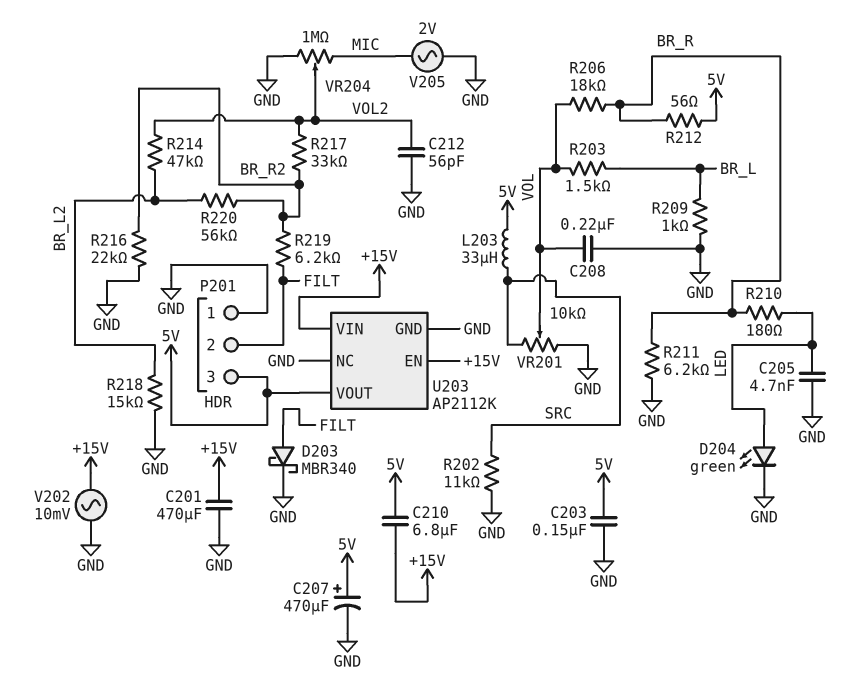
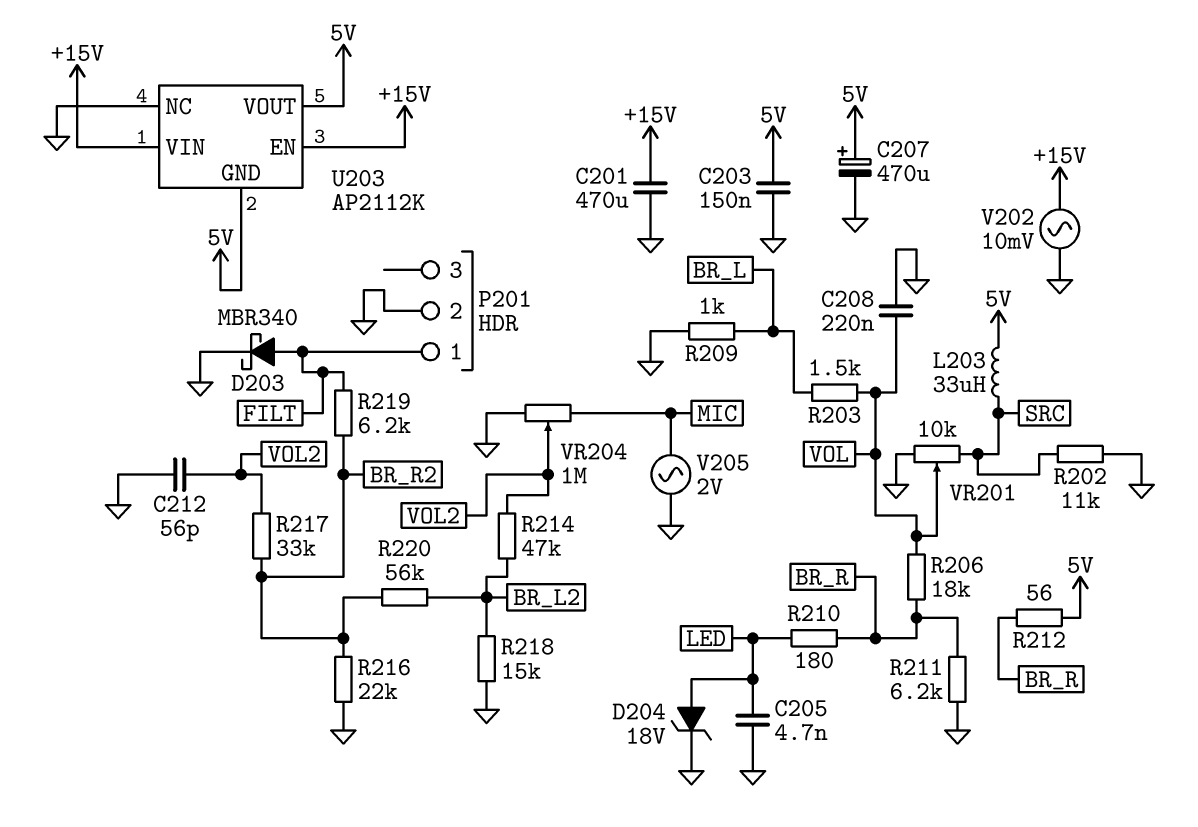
C210: 6.8uF (+15V, 5V) -> none
D204: LED green (A LED, K GND) -> zener 18V (A LED, K GND)
P201 pin 1: GND -> FILT
P201 pin 2: FILT -> GND
P201 pin 3: 5V -> none
U203 pin GND: GND -> 5V

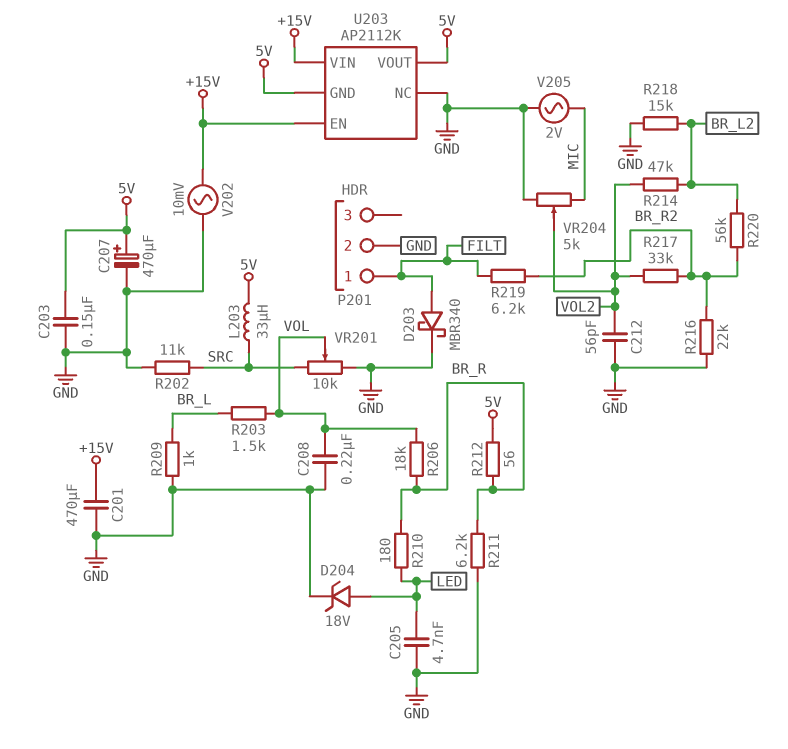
VR204: 1M (GND, MIC, wiper VOL2) -> 5k (GND, MIC, wiper VOL2)

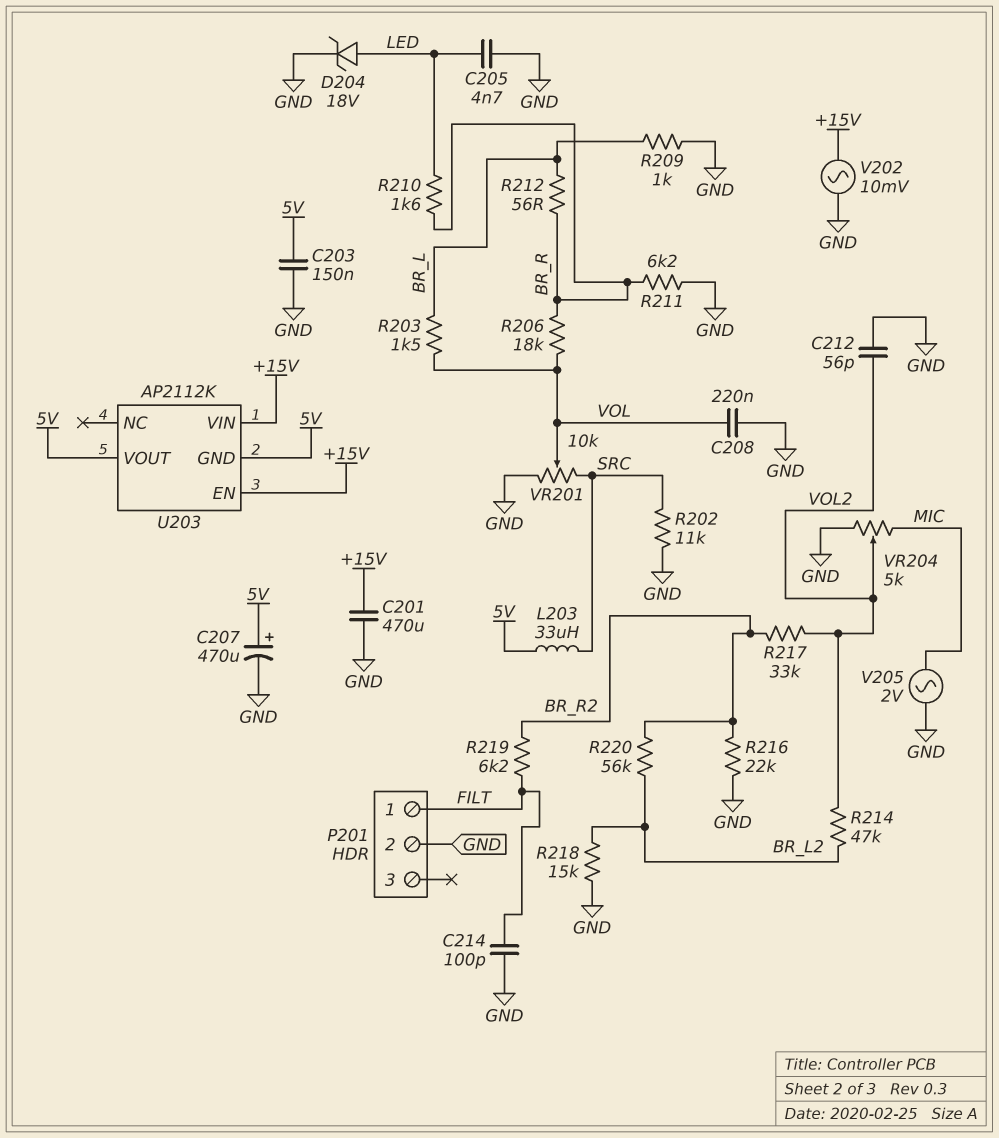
C214: none -> 100pF (FILT, GND)
D203: schottky MBR340 (A FILT, K GND) -> none
R210: 180 (BR_R, LED) -> 1.6k (BR_R, LED)
R212: 56 (5V, BR_R) -> 56 (BR_L, BR_R)
U203 pin NC: GND -> none

